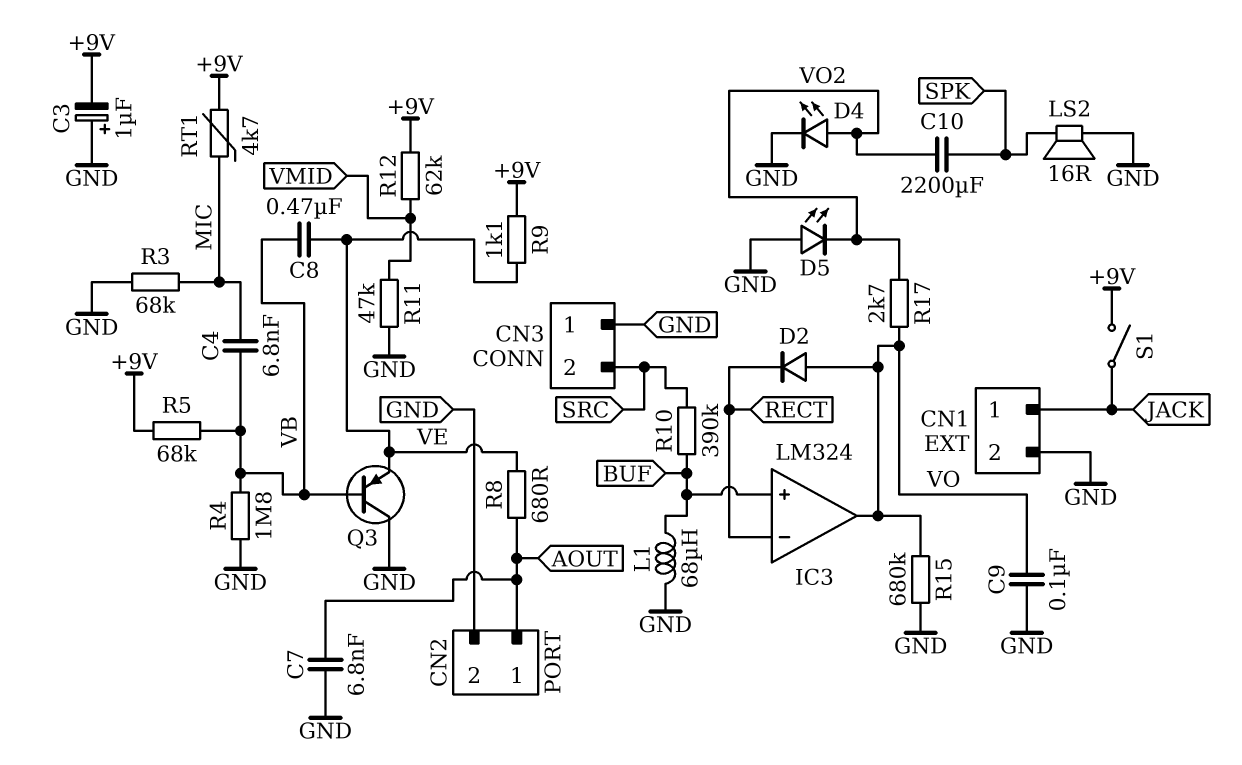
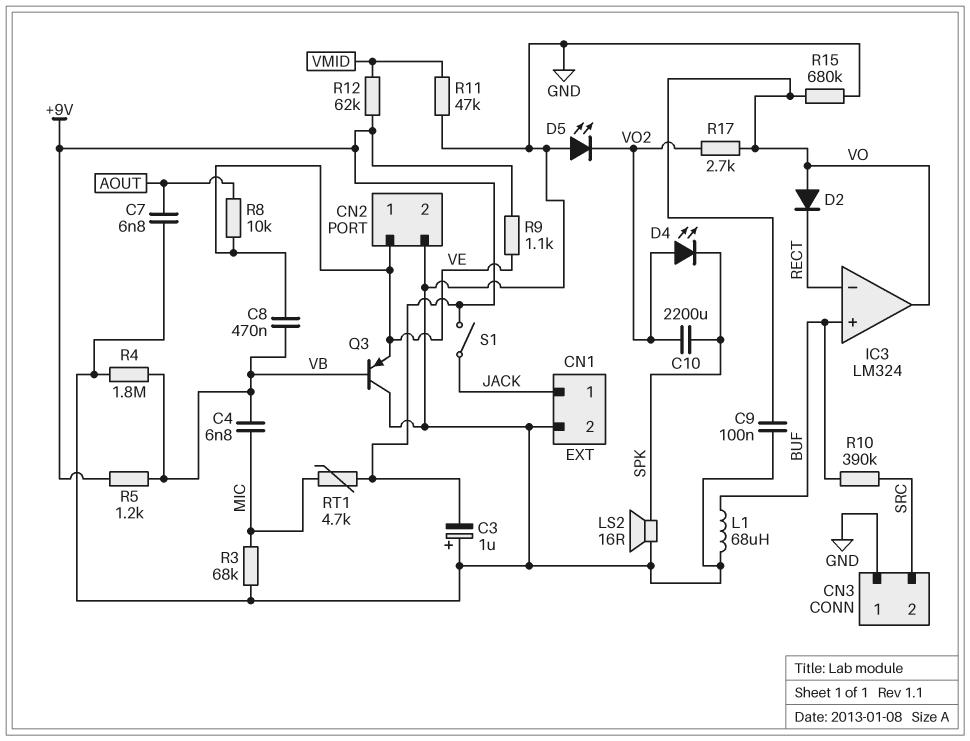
CN2 pin 1: AOUT -> VE
D4: LED (A VO2, K GND) -> LED (A VO2, K SPK)
R5: 68k (+9V, VB) -> 1.2k (+9V, VB)
R8: 680 (AOUT, VE) -> 10k (AOUT, VE)

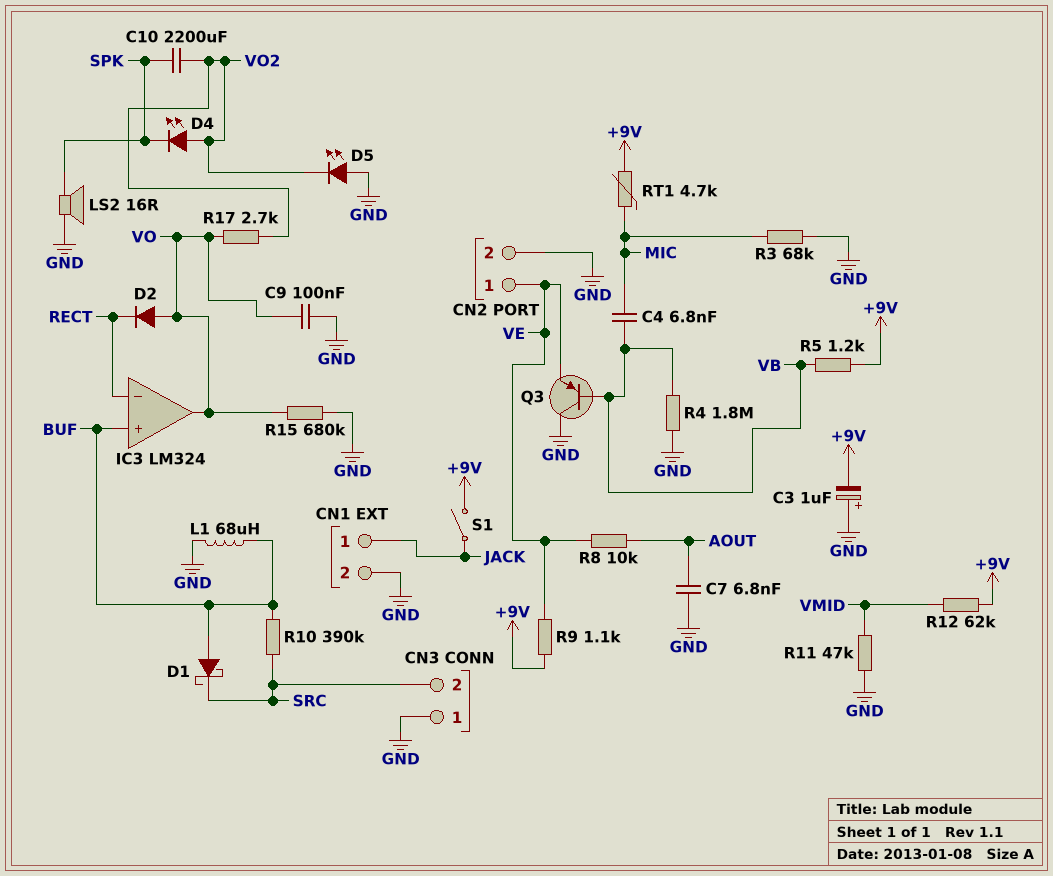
C8: 470nF (VB, VE) -> none
D1: none -> schottky (A BUF, K SRC)

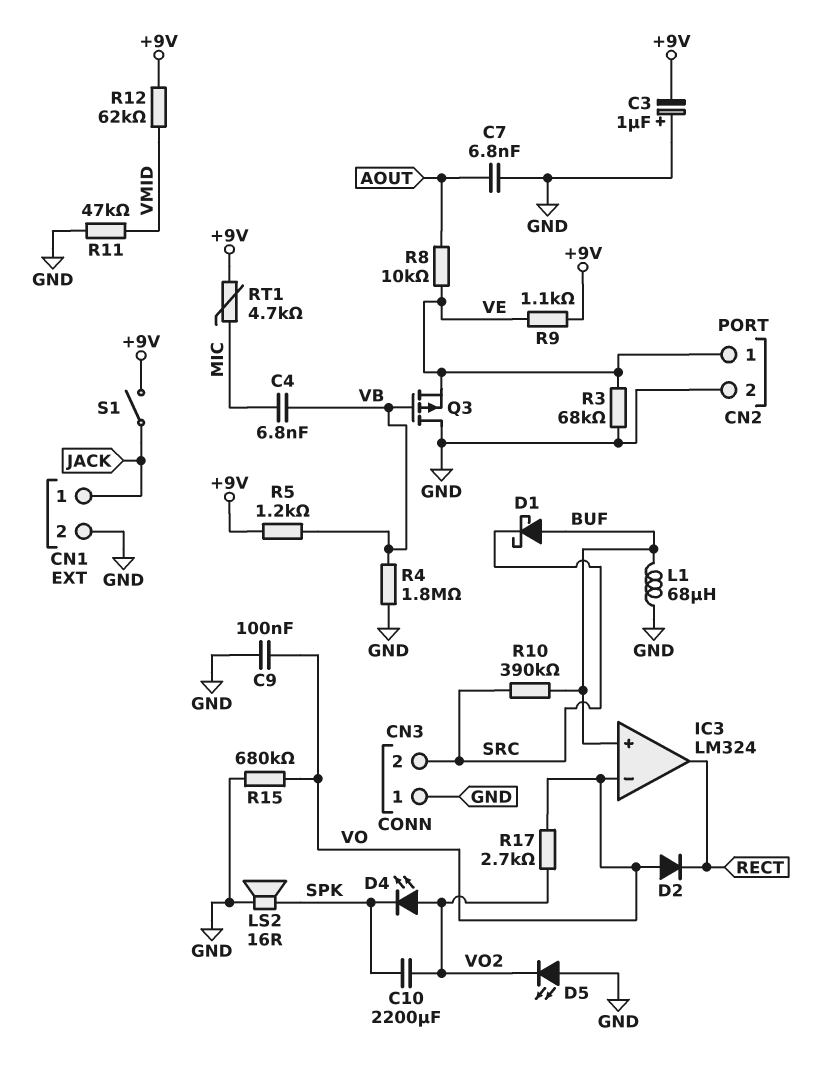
IC3 pin in-: RECT -> VO
IC3 pin out: VO -> RECT
Q3: PNP (B VB, C GND, E VE) -> PMOS (G VB, D GND, S VE)
R3: 68k (GND, MIC) -> 68k (GND, VE)

